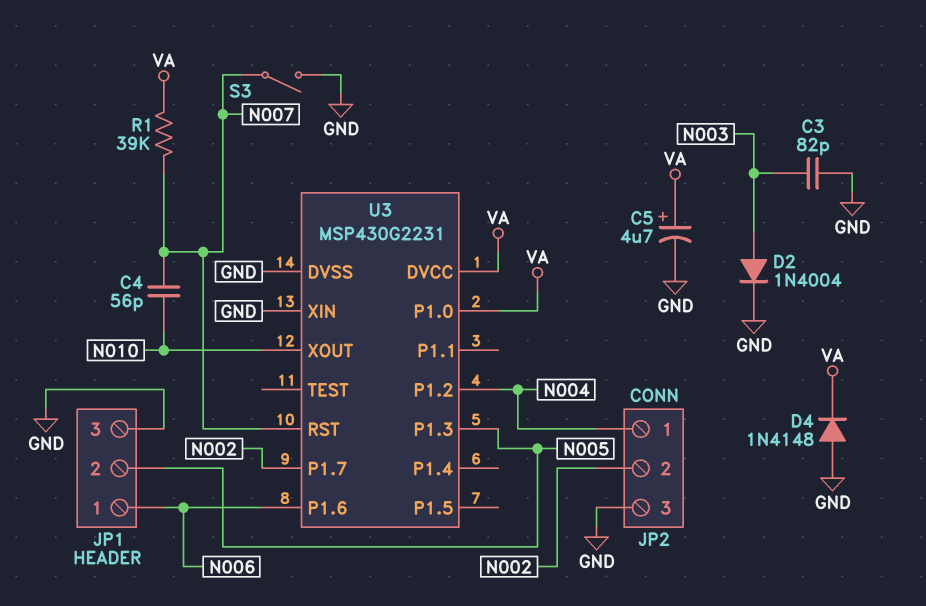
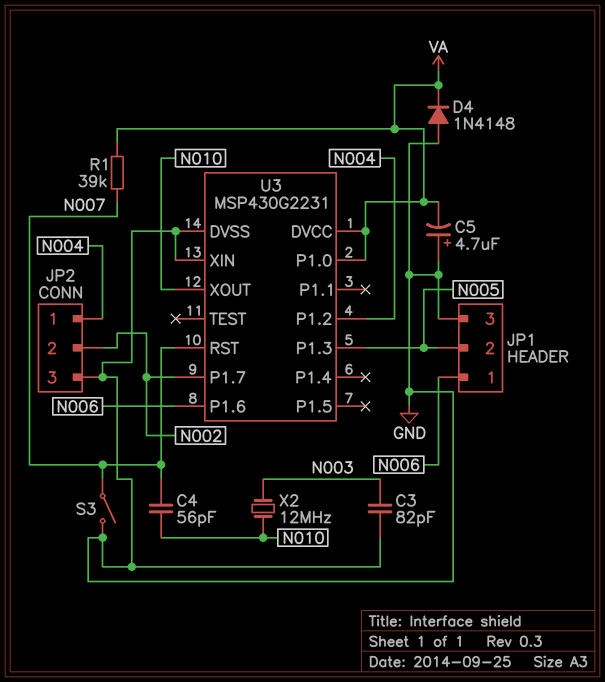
C5: 4.7uF (plus VA, minus GND) -> 4.7uF (plus GND, minus VA)
D2: diode 1N4004 (A N003, K GND) -> none
X2: none -> 12MHz (N003, N010)

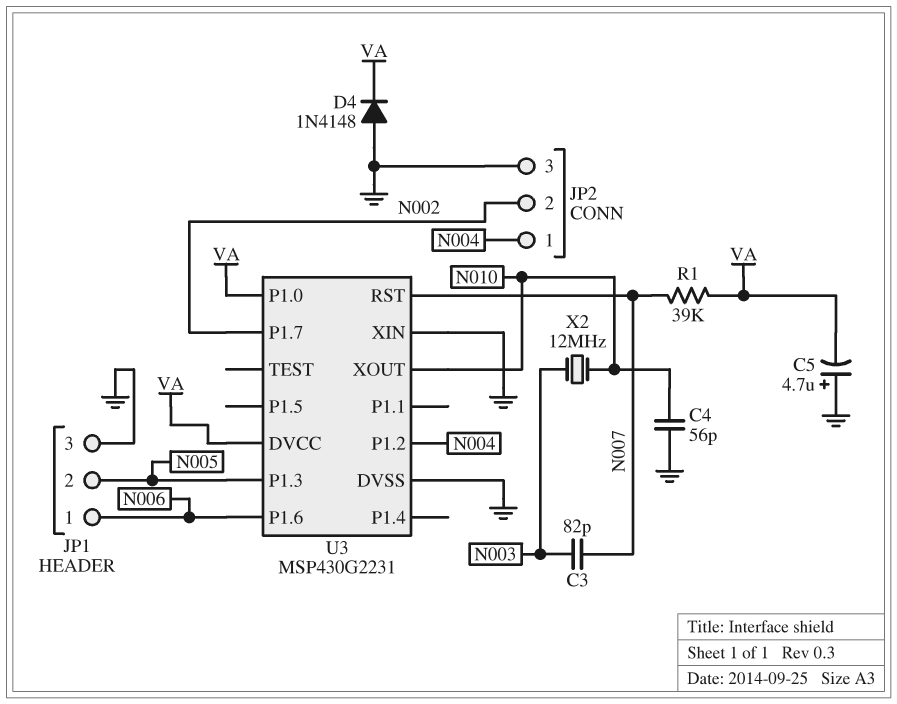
C3: 82pF (GND, N003) -> 82pF (N003, N007)
C4: 56pF (N007, N010) -> 56pF (GND, N010)
S3: switch (GND, N007) -> none

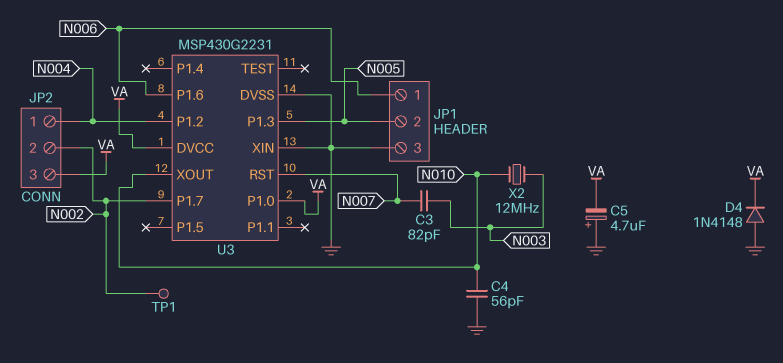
JP2 pin 3: GND -> VA
R1: 39k (N007, VA) -> none
TP1: none -> test point (N002)

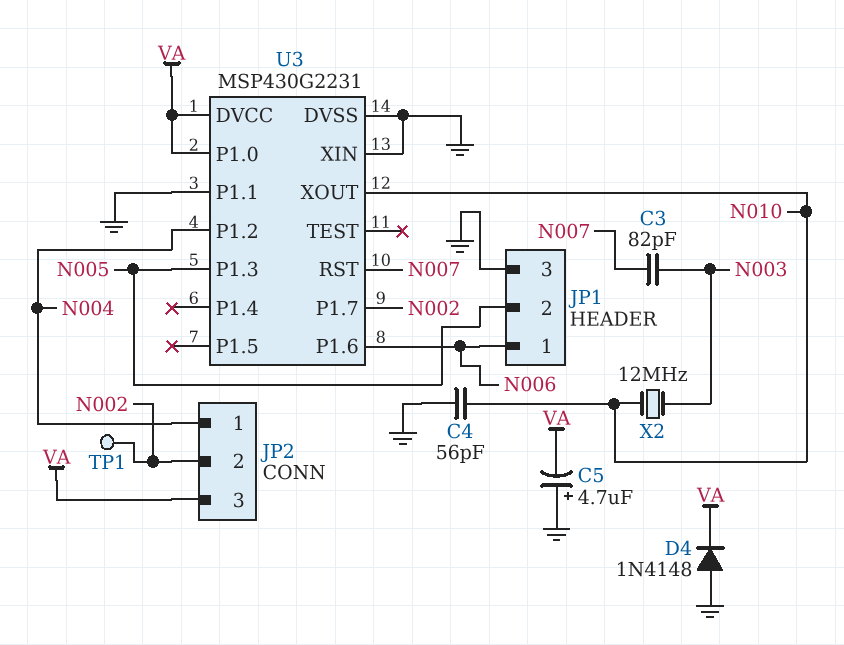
U3 pin P1.1: none -> GND

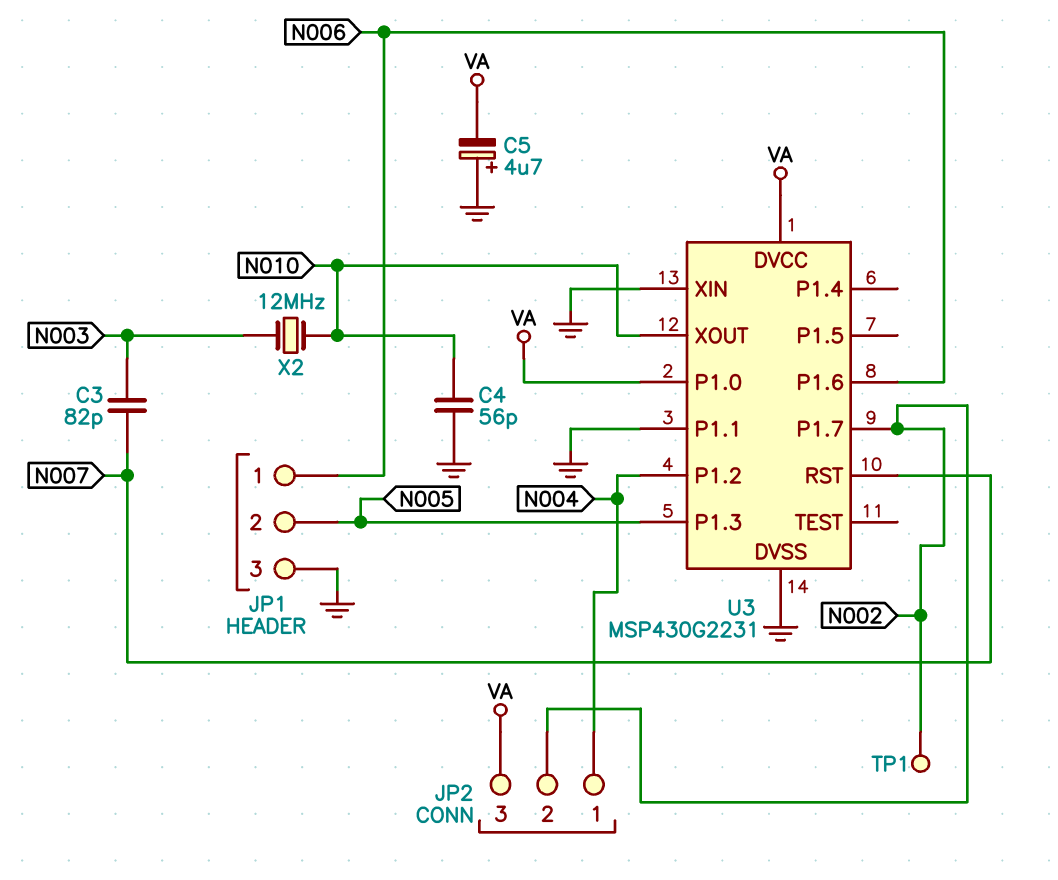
D4: diode 1N4148 (A GND, K VA) -> none

